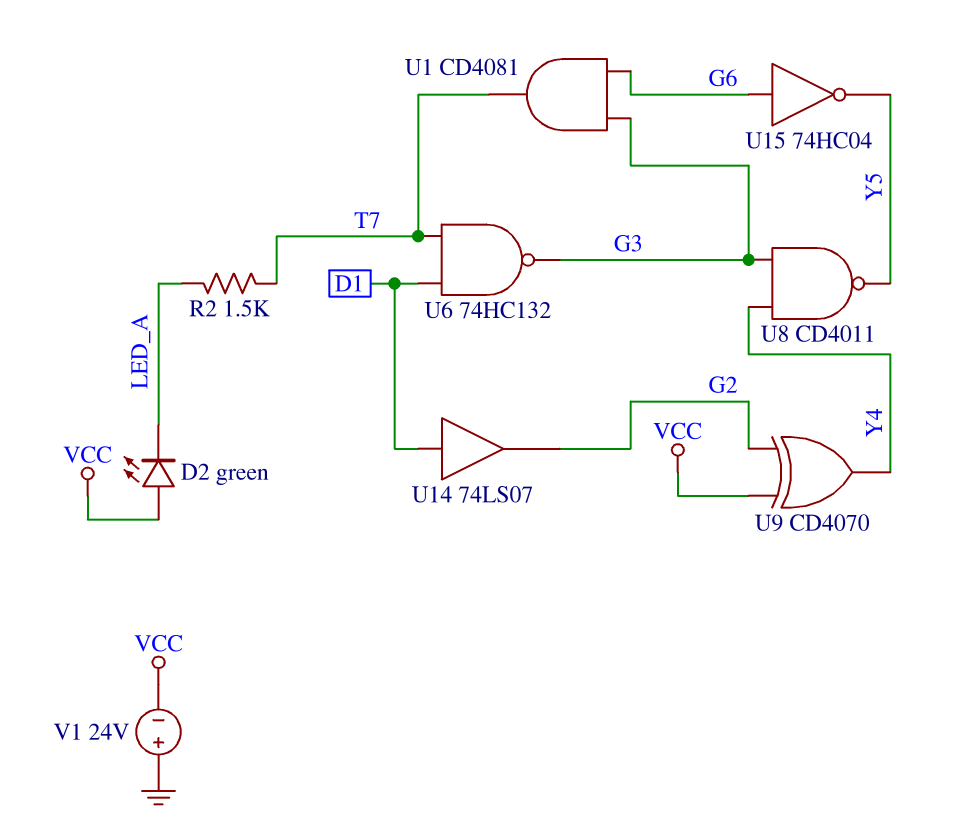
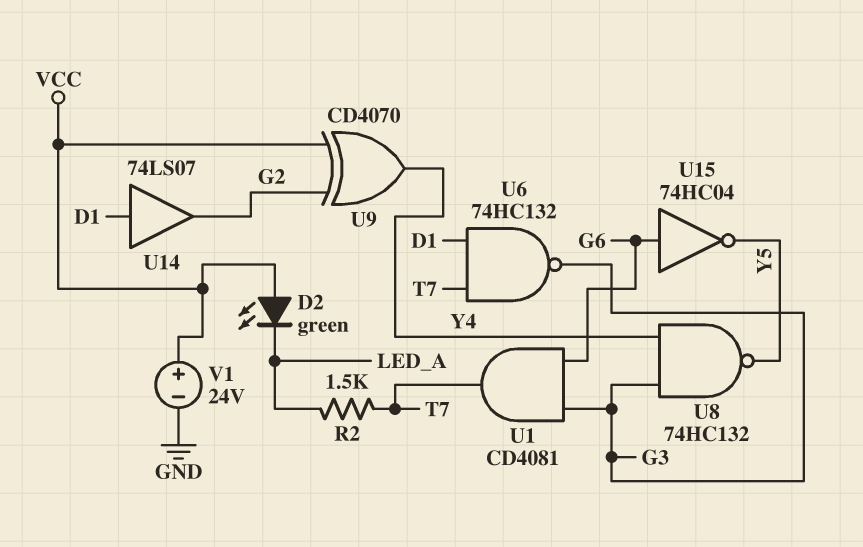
U8: NAND CD4011 (in G3, in Y4, out Y5) -> NAND 74HC132 (in G3, in Y4, out Y5)
V1: 24V (plus GND, minus VCC) -> 24V (plus VCC, minus GND)

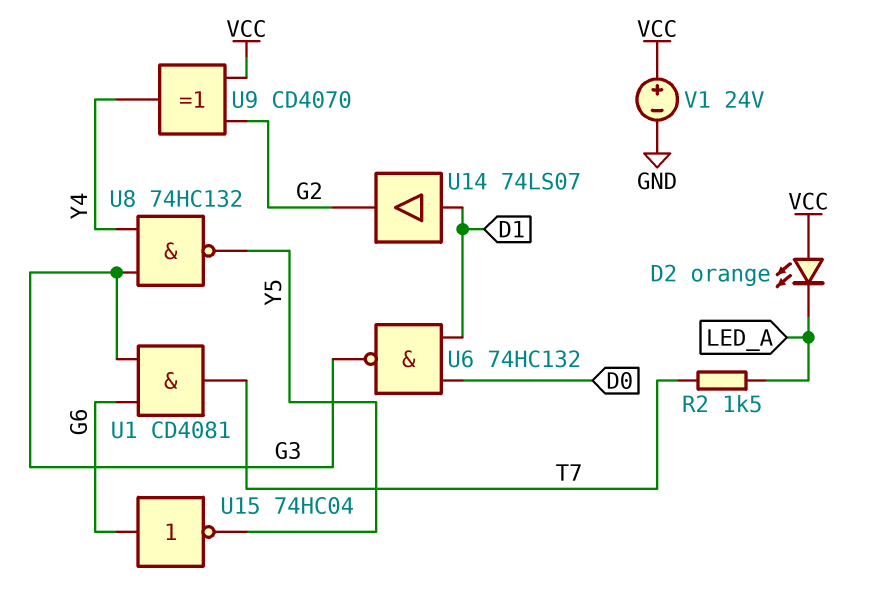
D2: LED green (A VCC, K LED_A) -> LED orange (A VCC, K LED_A)
U6: NAND 74HC132 (in D1, in T7, out G3) -> NAND 74HC132 (in D0, in D1, out G3)

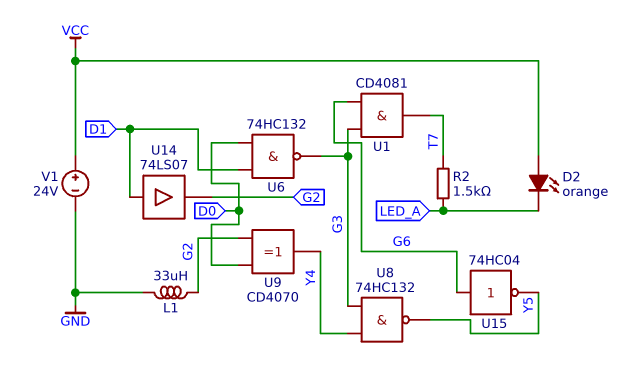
L1: none -> 33uH (G2, GND)
U9: XOR CD4070 (in G2, in VCC, out Y4) -> XOR CD4070 (in D0, in G2, out Y4)

